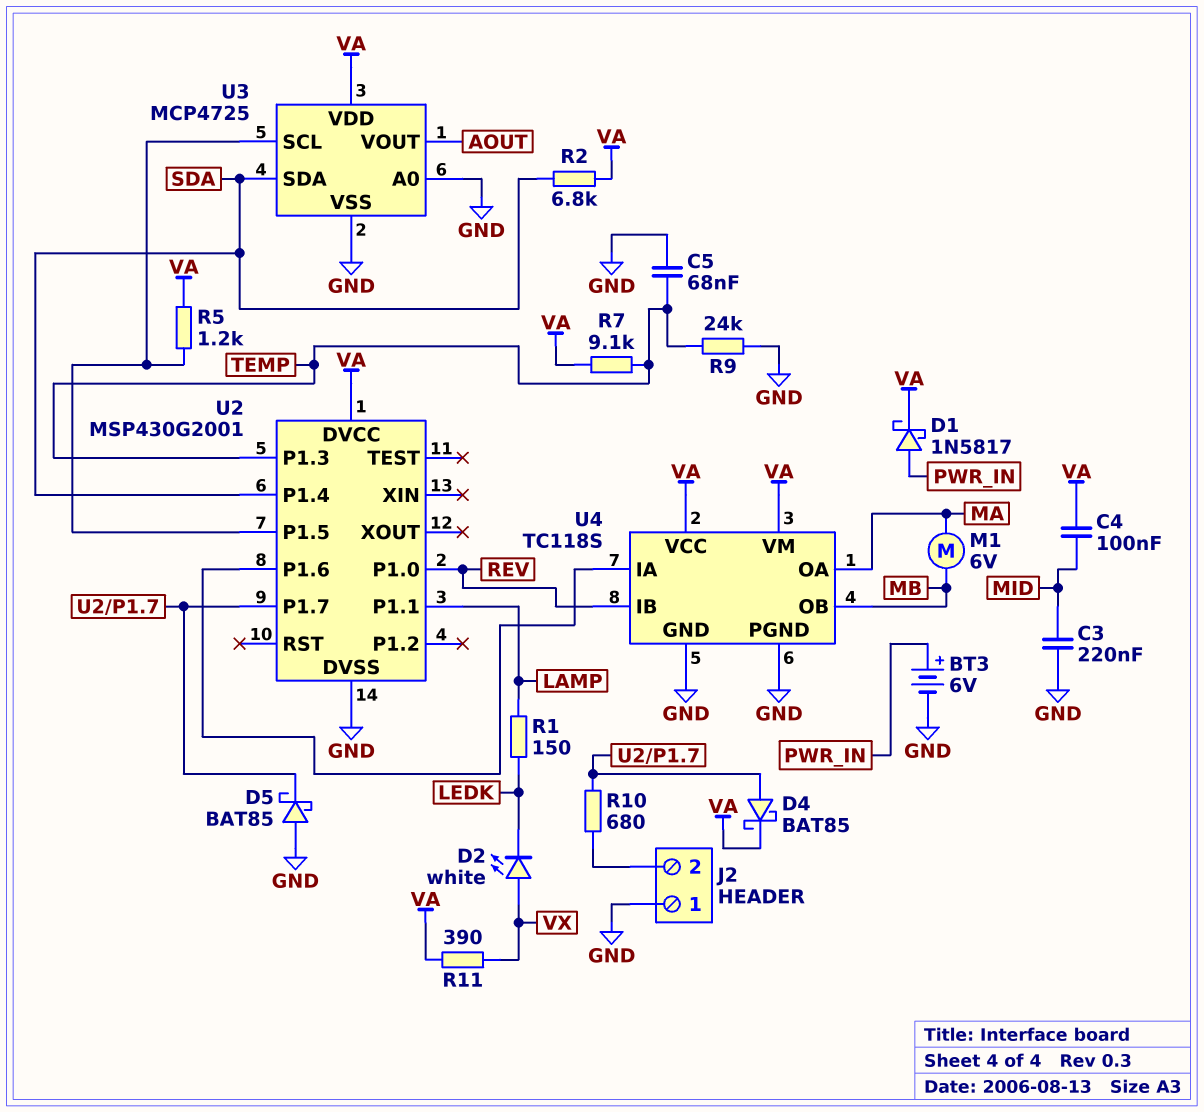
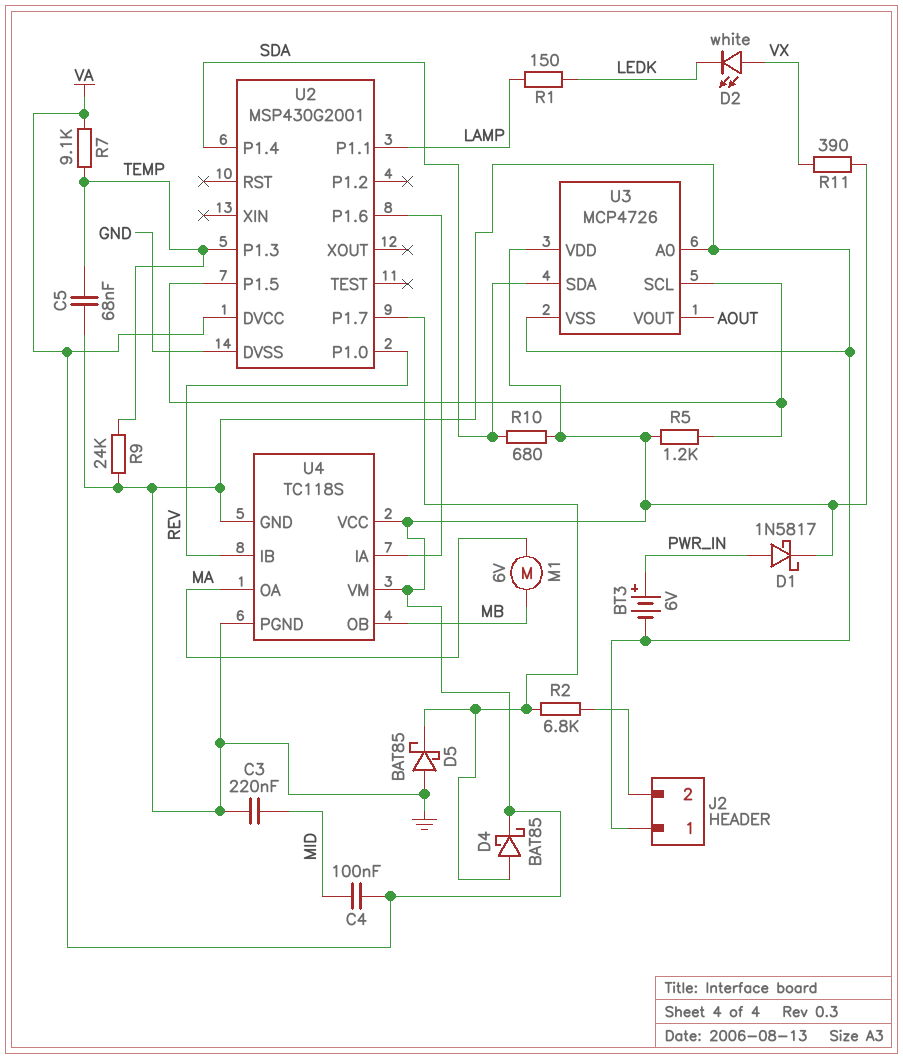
R2: 6.8k (SDA, VA) -> 6.8k (J2/2, U2/P1.7)
R10: 680 (J2/2, U2/P1.7) -> 680 (SDA, VA)
U3: MCP4725 -> MCP4726

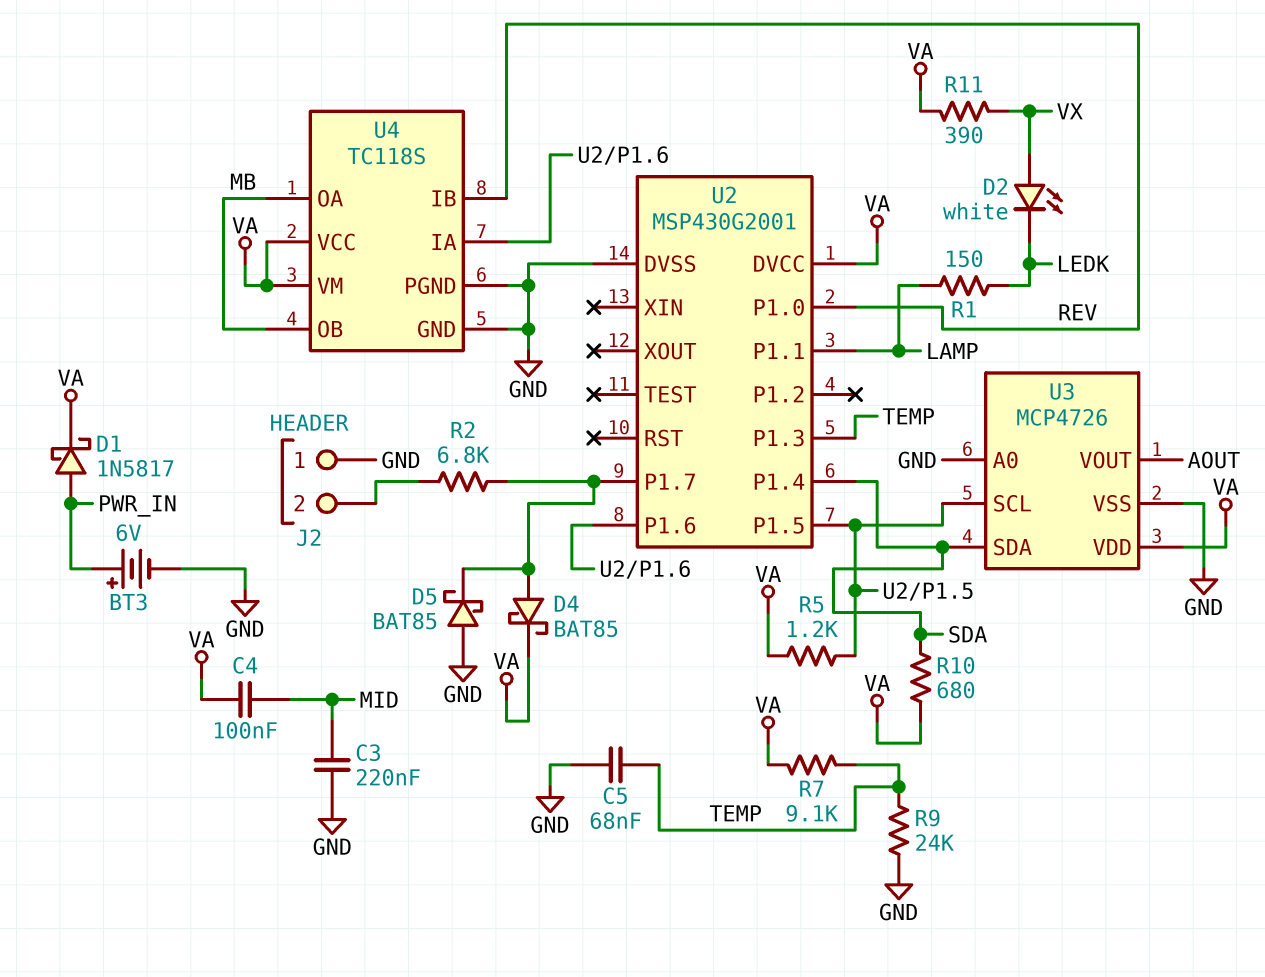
M1: motor 6V (MA, MB) -> none
U4 pin OA: MA -> MB

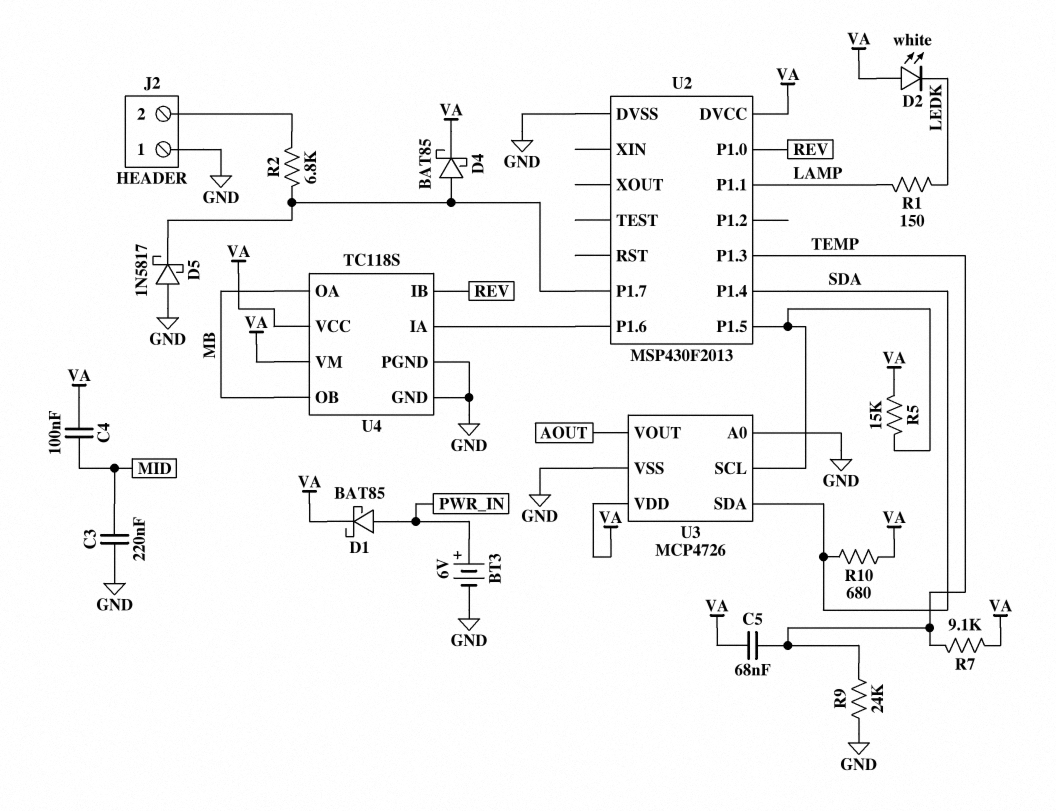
C5: 68nF (GND, TEMP) -> 68nF (TEMP, VA)
D1: schottky 1N5817 (A PWR_IN, K VA) -> schottky BAT85 (A PWR_IN, K VA)
D2: LED white (A VX, K LEDK) -> LED white (A VA, K LEDK)
D5: schottky BAT85 (A GND, K U2/P1.7) -> schottky 1N5817 (A GND, K U2/P1.7)
R5: 1.2k (U2/P1.5, VA) -> 15k (U2/P1.5, VA)
R11: 390 (VA, VX) -> none
U2: MSP430G2001 -> MSP430F2013

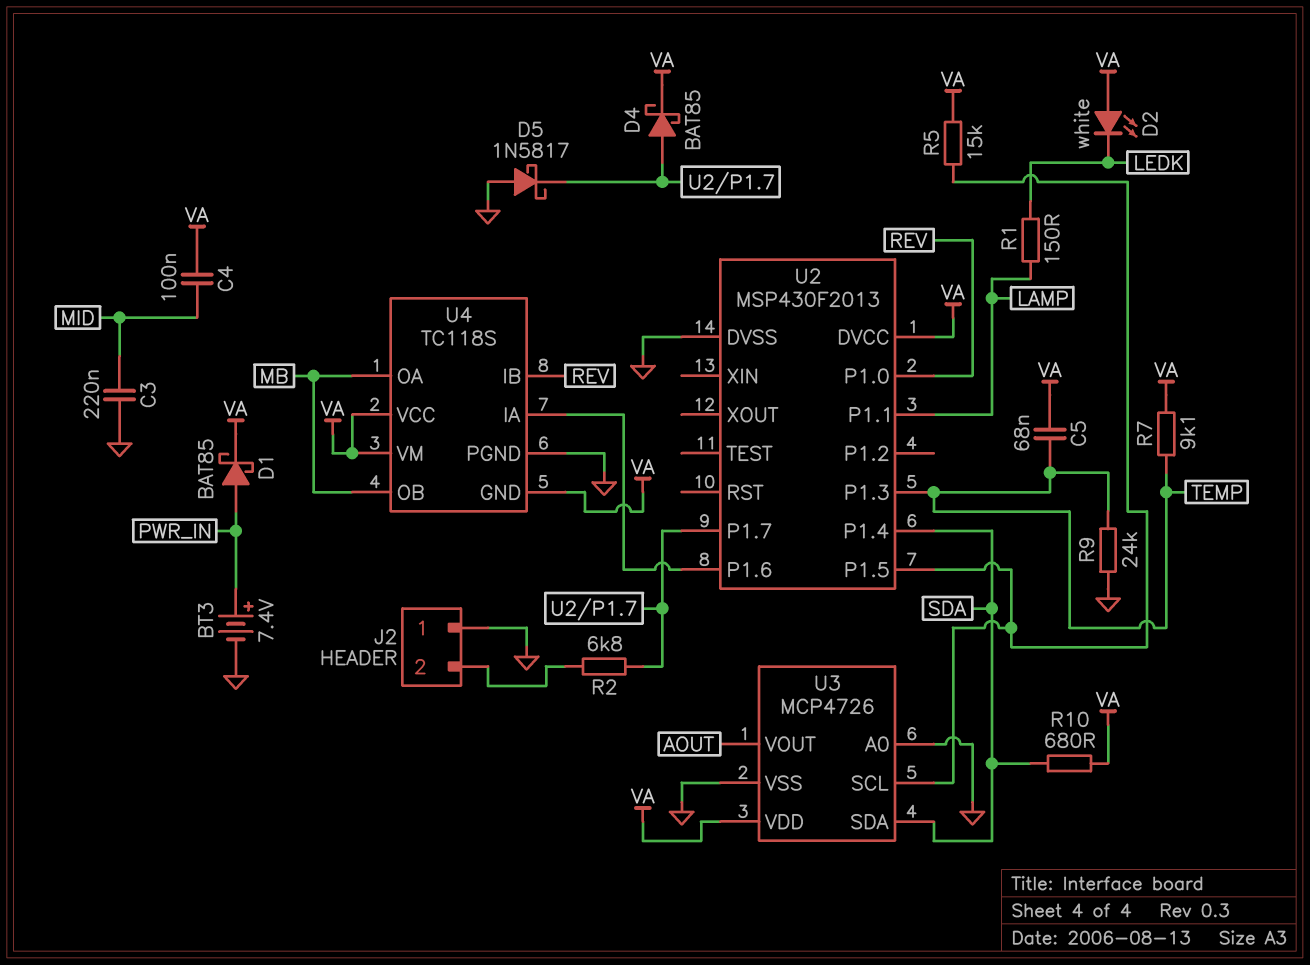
BT3: 6V (plus PWR_IN, minus GND) -> 7.4V (plus PWR_IN, minus GND)
U4 pin GND: GND -> VA

